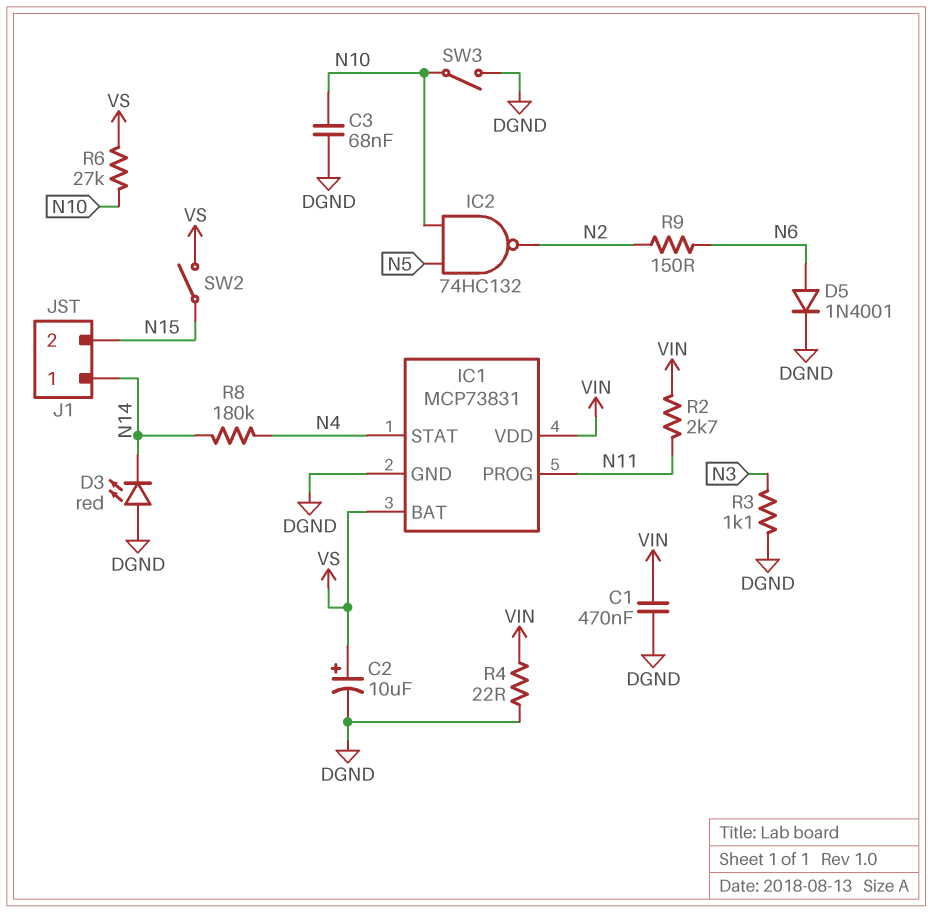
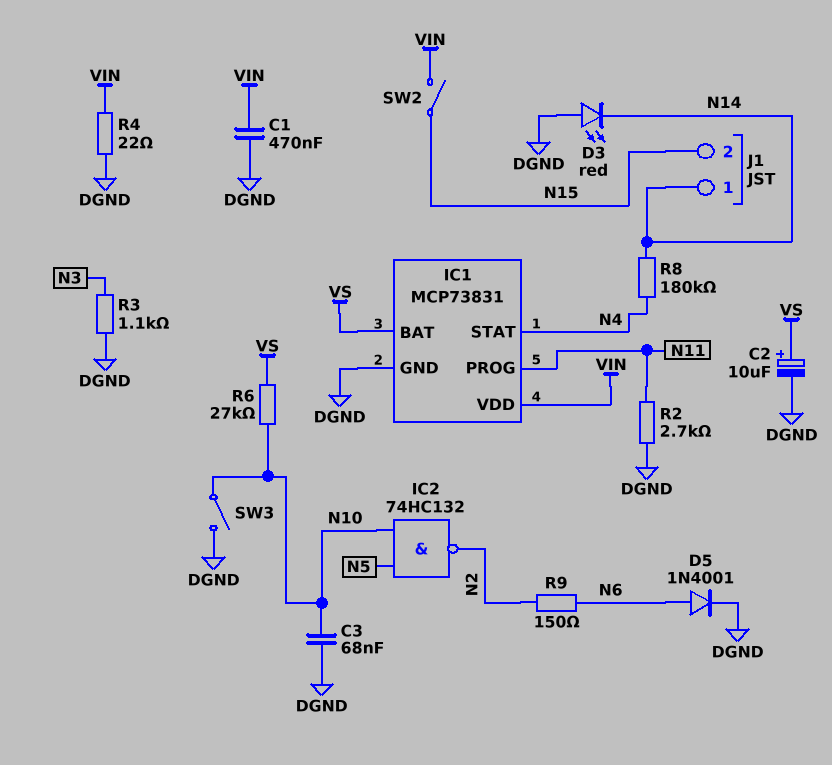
R2: 2.7k (N11, VIN) -> 2.7k (DGND, N11)
SW2: switch (N15, VS) -> switch (N15, VIN)

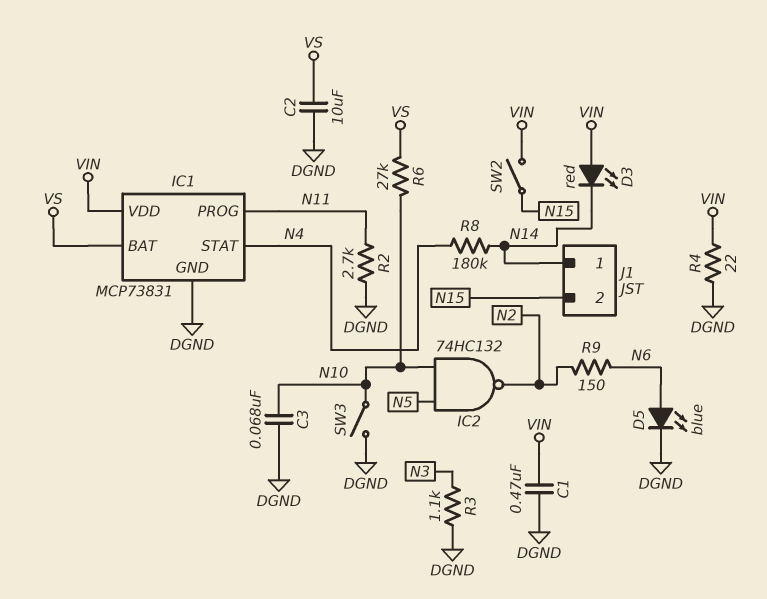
C2: 10uF (plus VS, minus DGND) -> 10uF (DGND, VS)
D3: LED red (A DGND, K N14) -> LED red (A VIN, K N14)
D5: diode 1N4001 (A N6, K DGND) -> LED blue (A N6, K DGND)

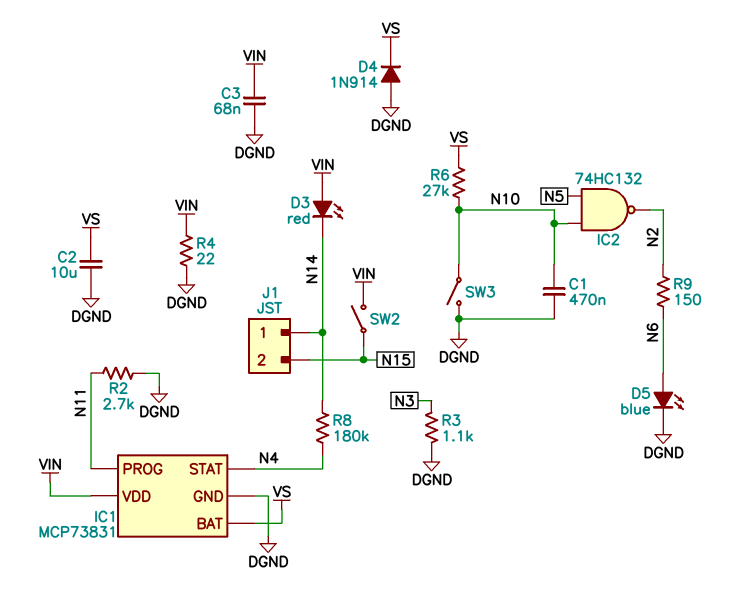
C1: 470nF (DGND, VIN) -> 470nF (DGND, N10)
C3: 68nF (DGND, N10) -> 68nF (DGND, VIN)
D4: none -> diode 1N914 (A DGND, K VS)

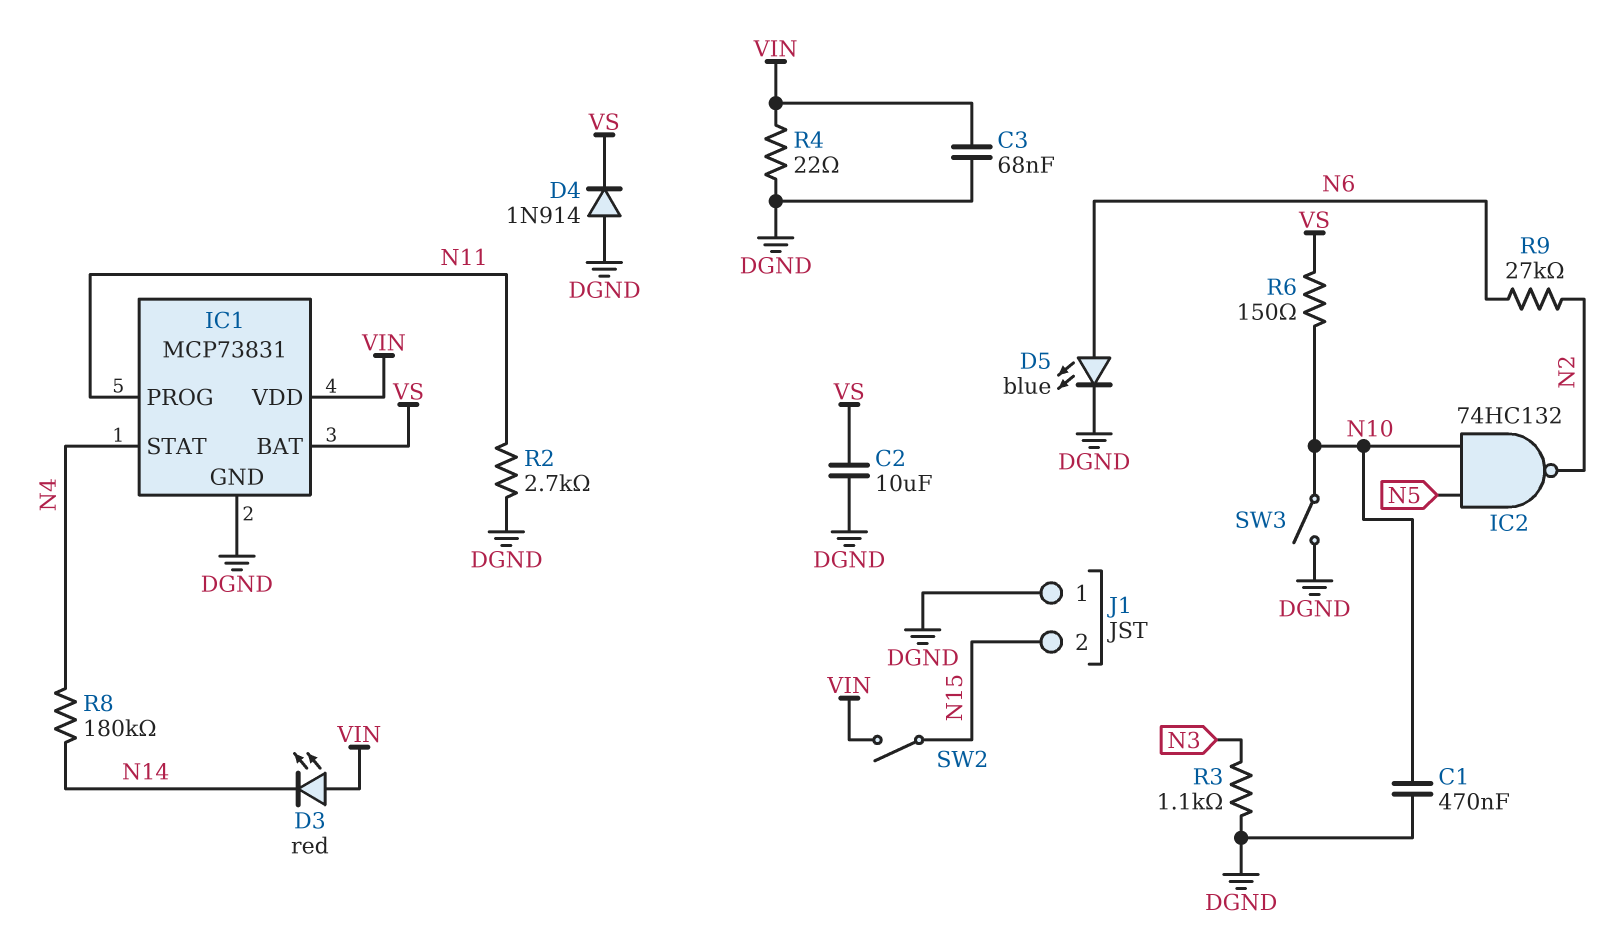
J1 pin 1: N14 -> DGND
R6: 27k (N10, VS) -> 150 (N10, VS)
R9: 150 (N2, N6) -> 27k (N2, N6)

